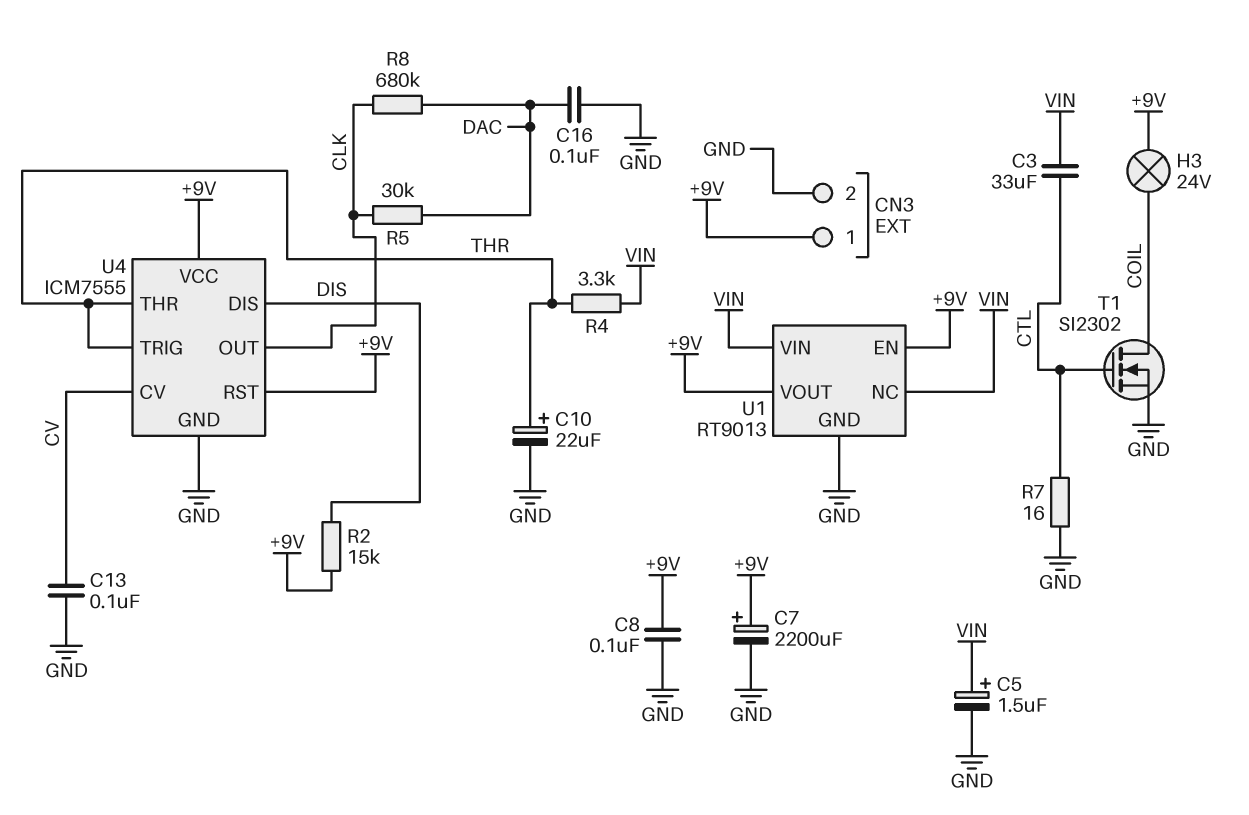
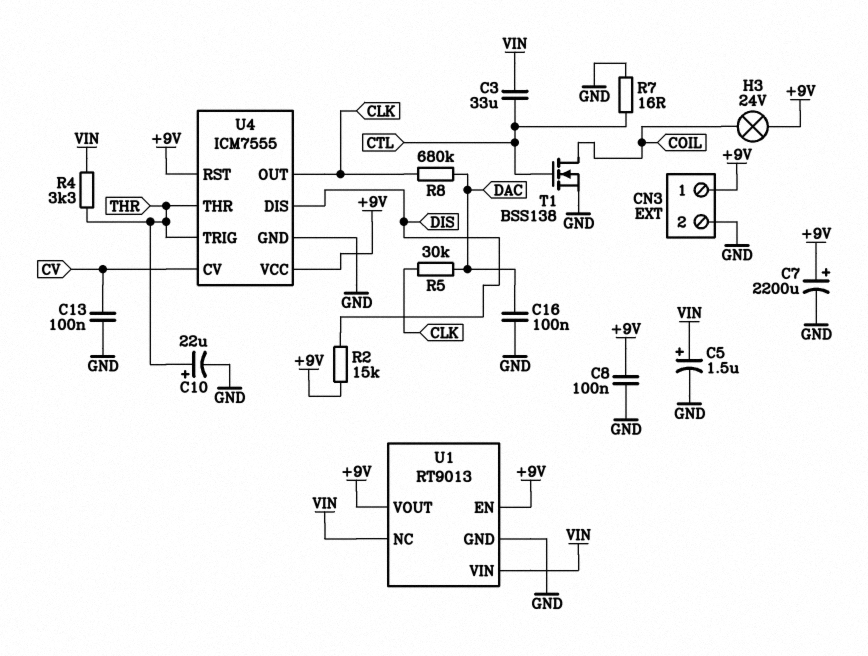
T1: NMOS SI2302 (G CTL, D COIL, S GND) -> NMOS BSS138 (G CTL, D COIL, S GND)

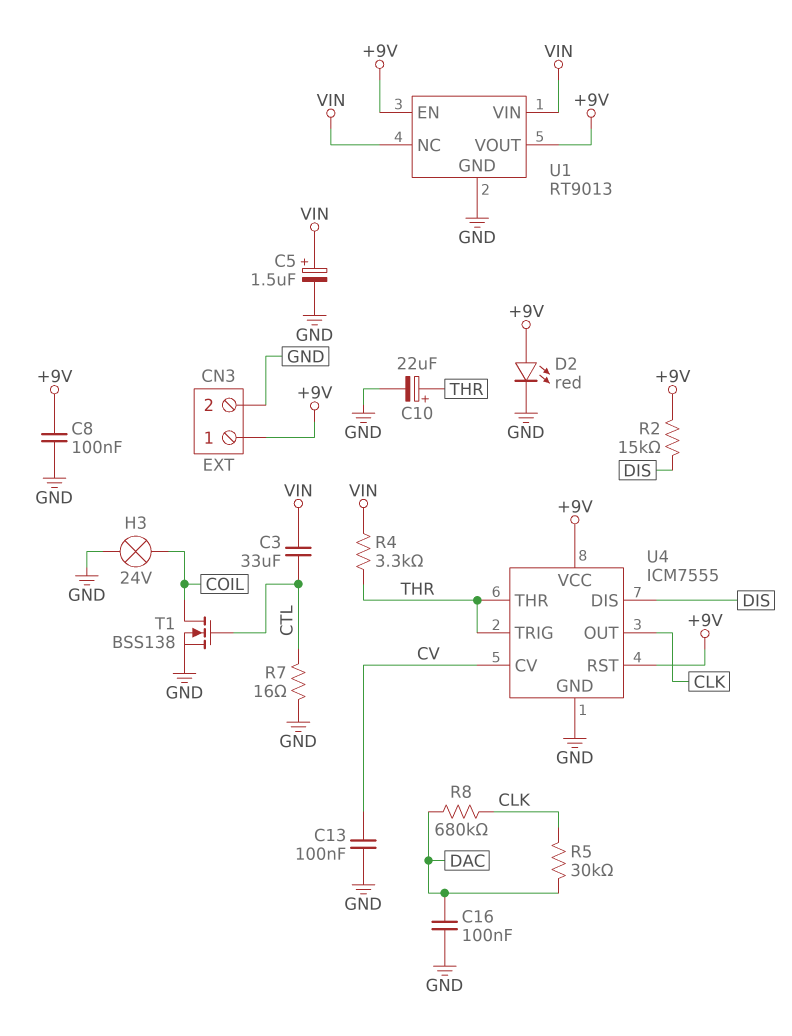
C7: 2200uF (plus +9V, minus GND) -> none
D2: none -> LED red (A +9V, K GND)
H3: lamp 24V (+9V, COIL) -> lamp 24V (COIL, GND)

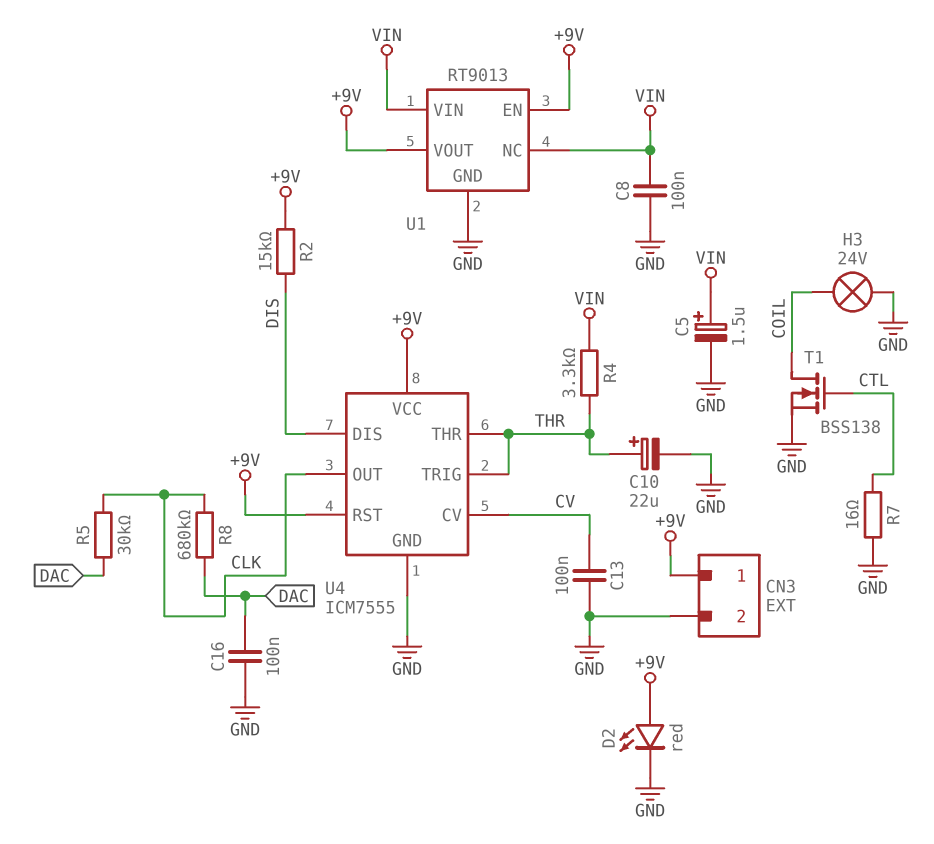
C3: 33uF (CTL, VIN) -> none
C8: 100nF (+9V, GND) -> 100nF (GND, VIN)

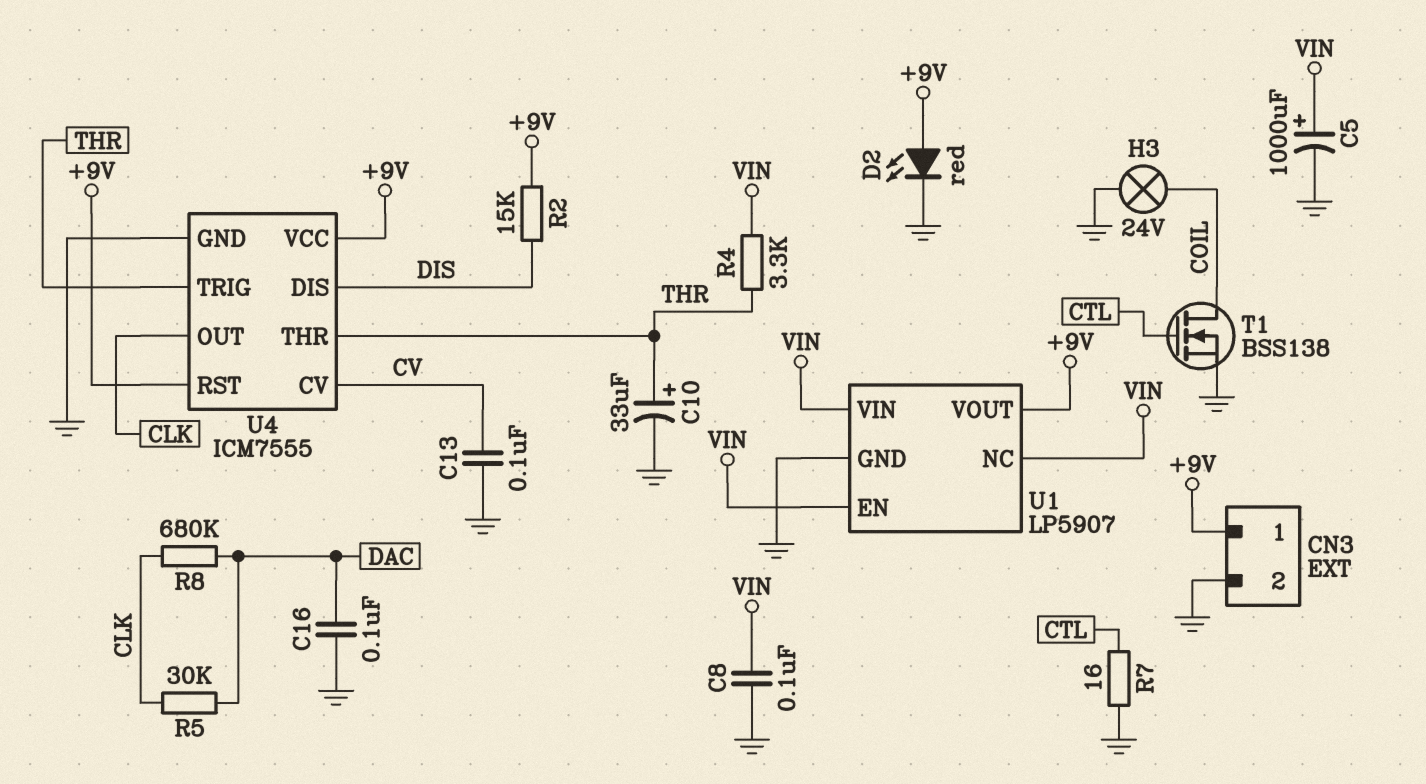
C5: 1.5uF (plus VIN, minus GND) -> 1000uF (plus VIN, minus GND)
C10: 22uF (plus THR, minus GND) -> 33uF (plus THR, minus GND)
U1: RT9013 -> LP5907
U1 pin EN: +9V -> VIN

